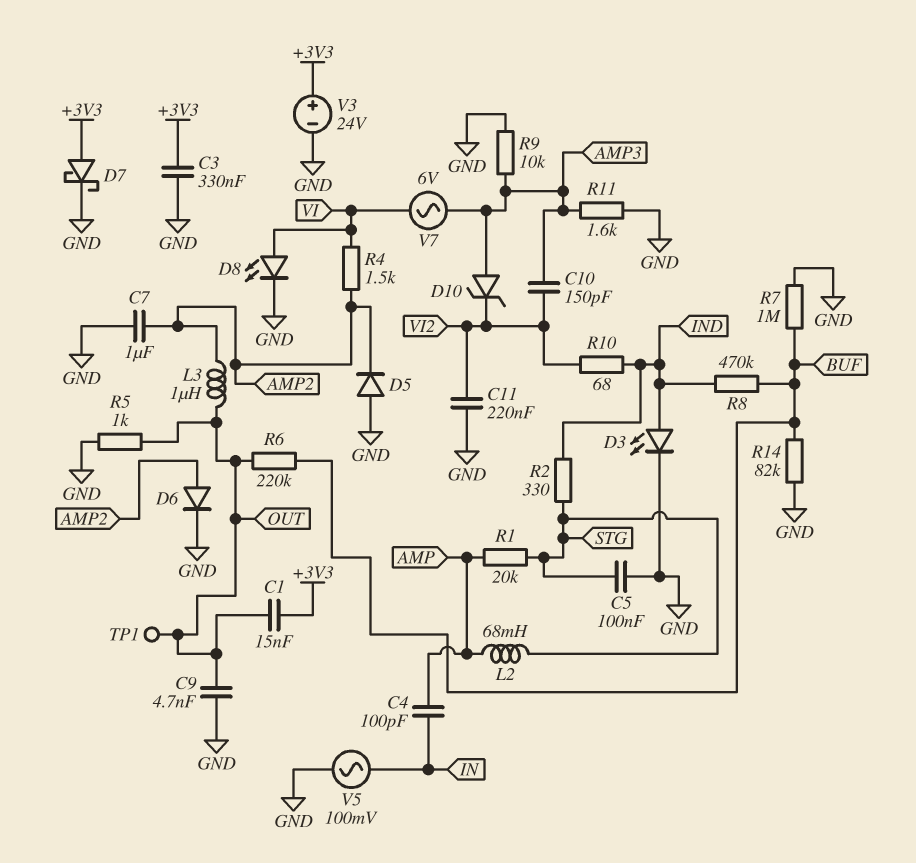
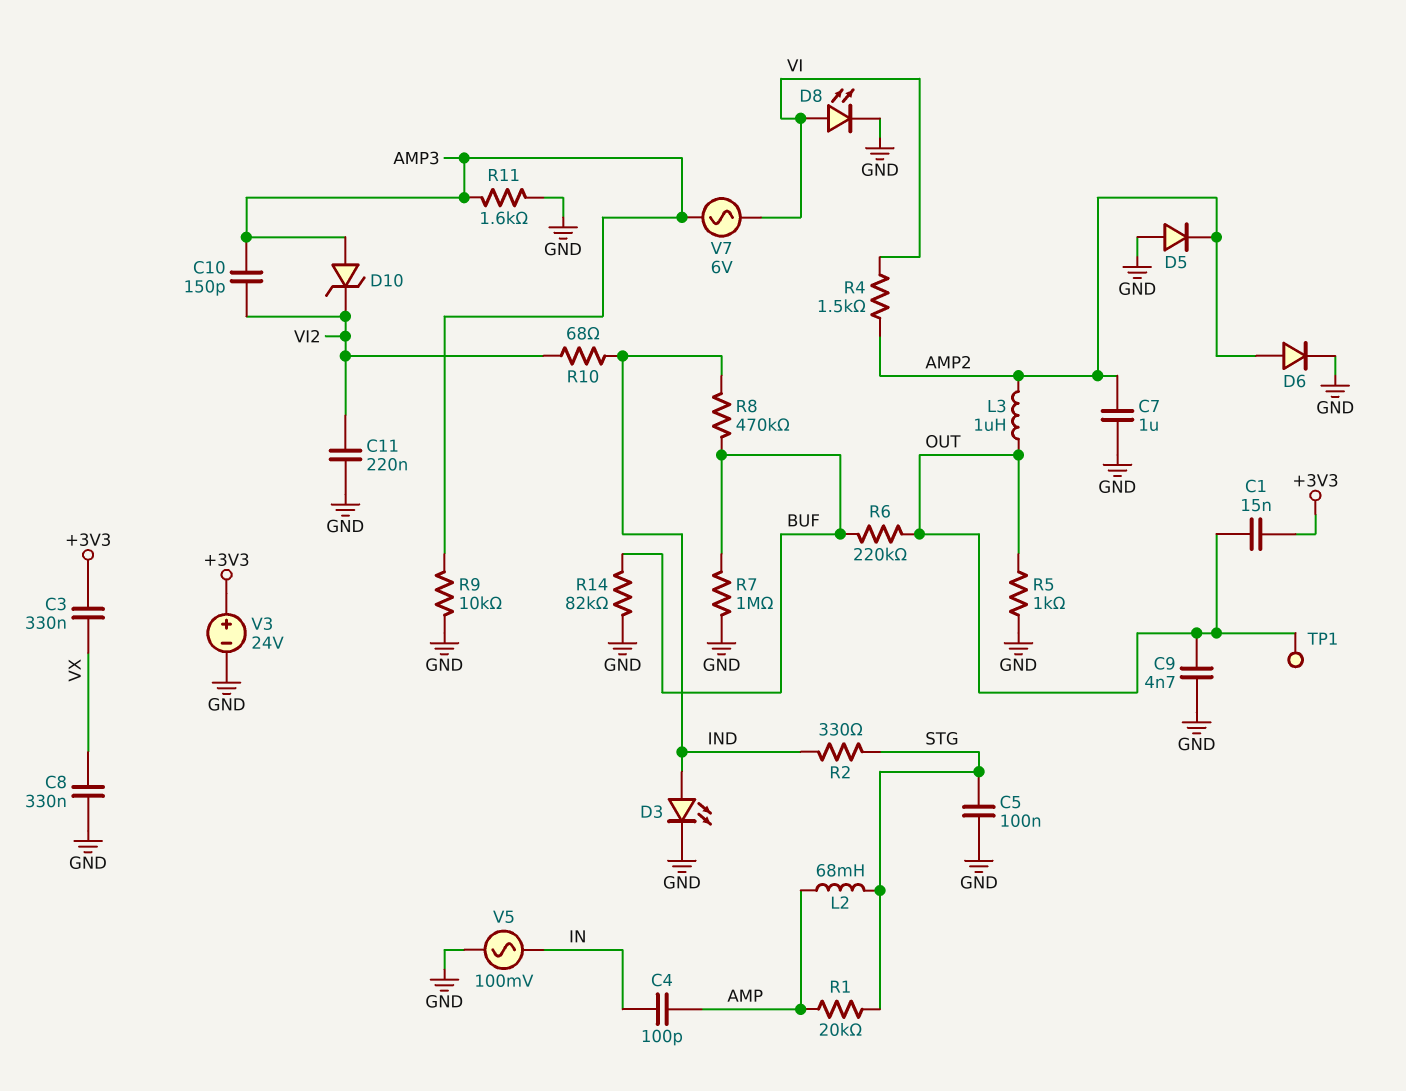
C3: 330nF (+3V3, GND) -> 330nF (+3V3, VX)
C8: none -> 330nF (GND, VX)
D7: schottky (A +3V3, K GND) -> none

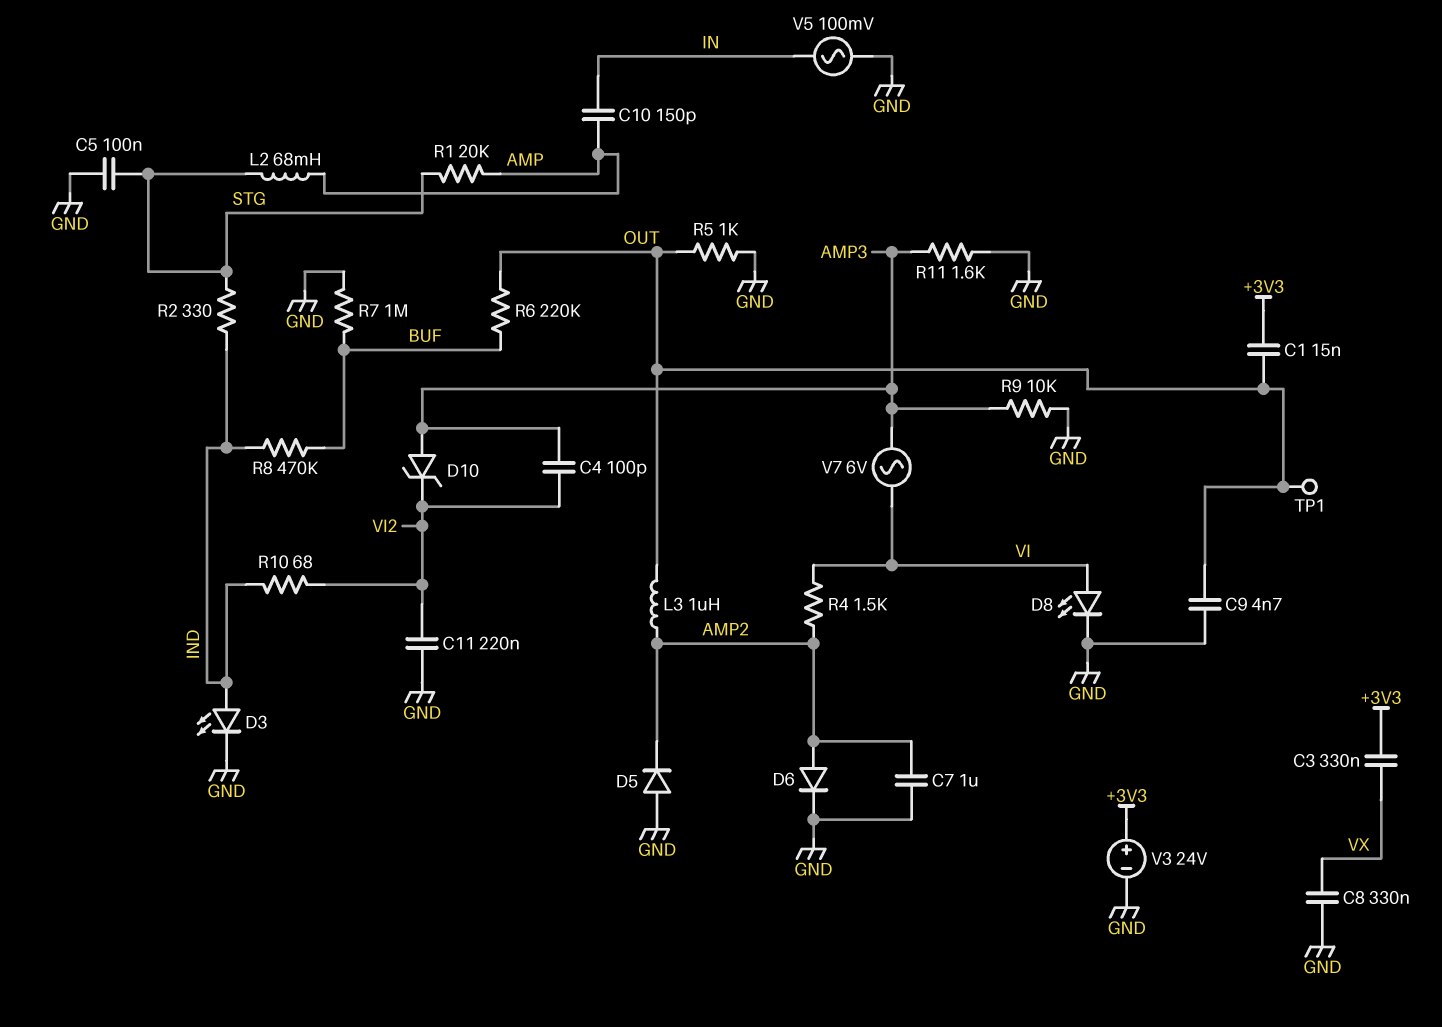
C4: 100pF (AMP, IN) -> 100pF (AMP3, VI2)
C10: 150pF (AMP3, VI2) -> 150pF (AMP, IN)
R14: 82k (BUF, GND) -> none

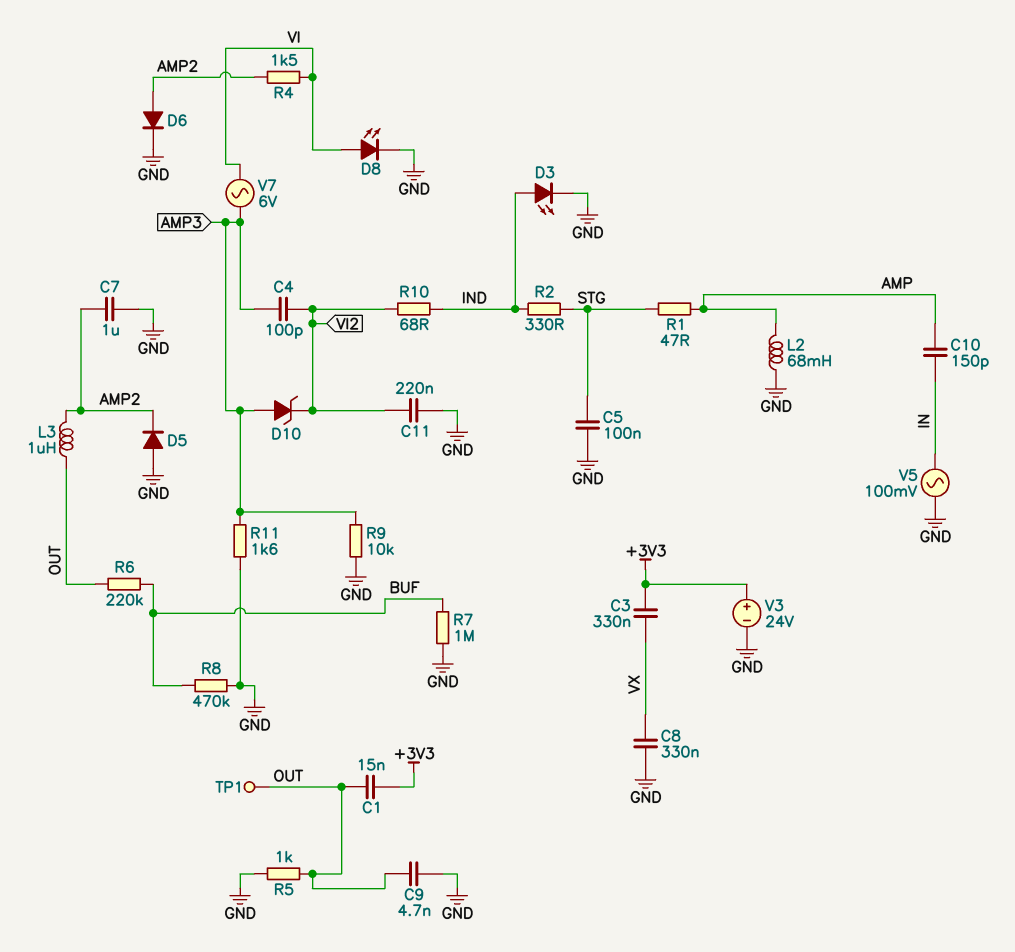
L2: 68mH (AMP, STG) -> 68mH (AMP, GND)
R1: 20k (AMP, STG) -> 47 (AMP, STG)
R8: 470k (BUF, IND) -> 470k (BUF, GND)

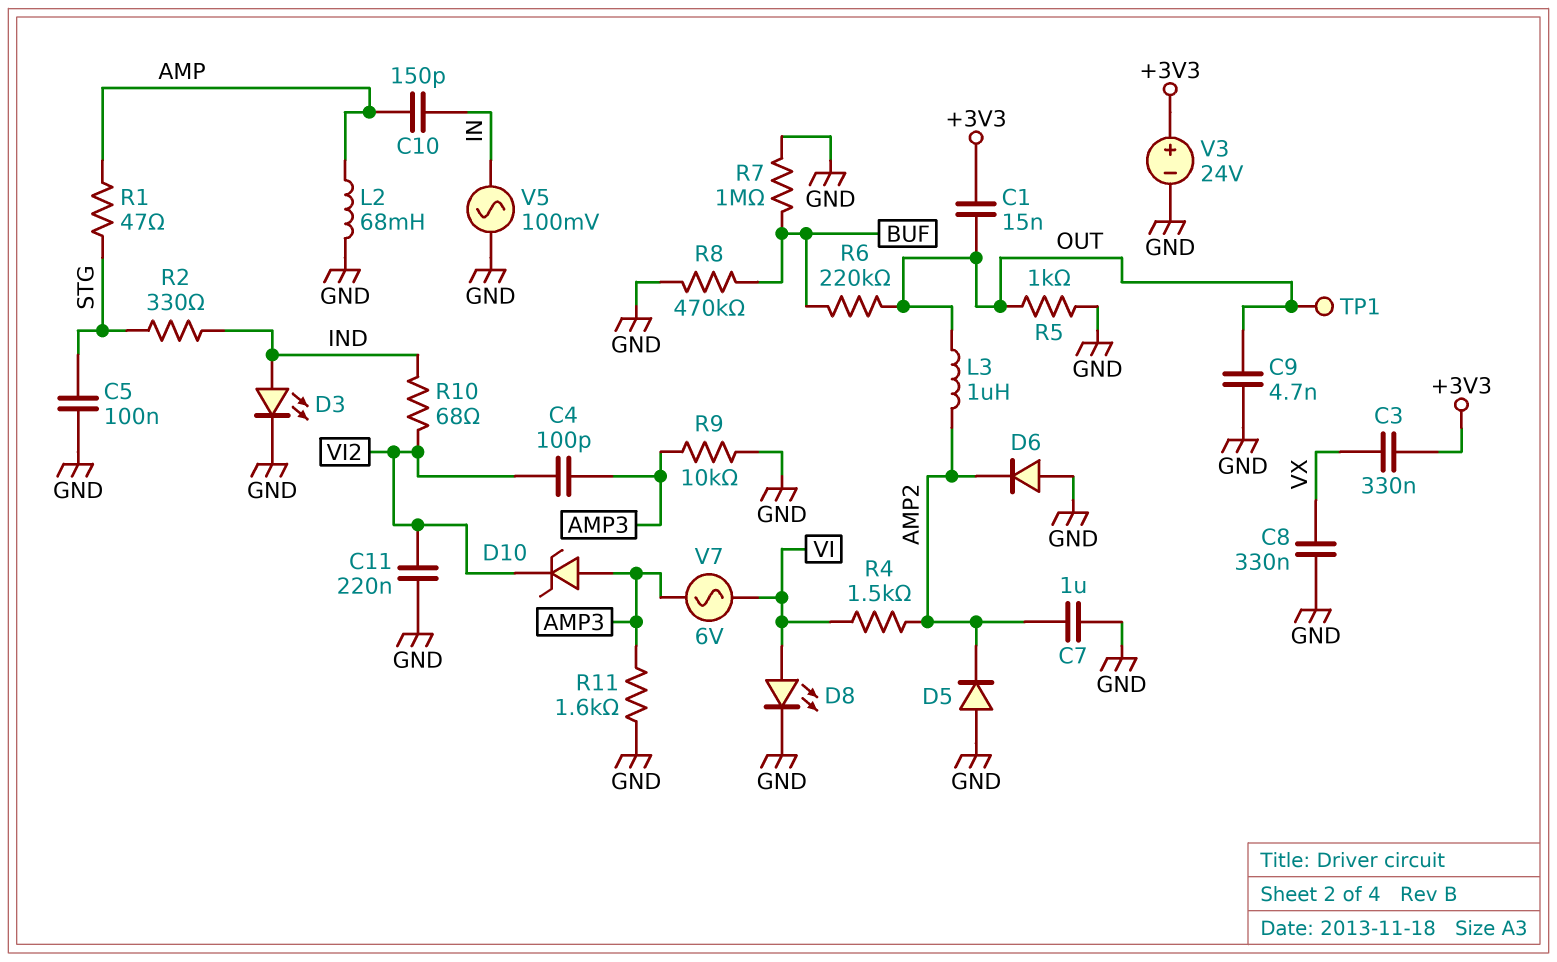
D6: diode (A AMP2, K GND) -> diode (A GND, K AMP2)

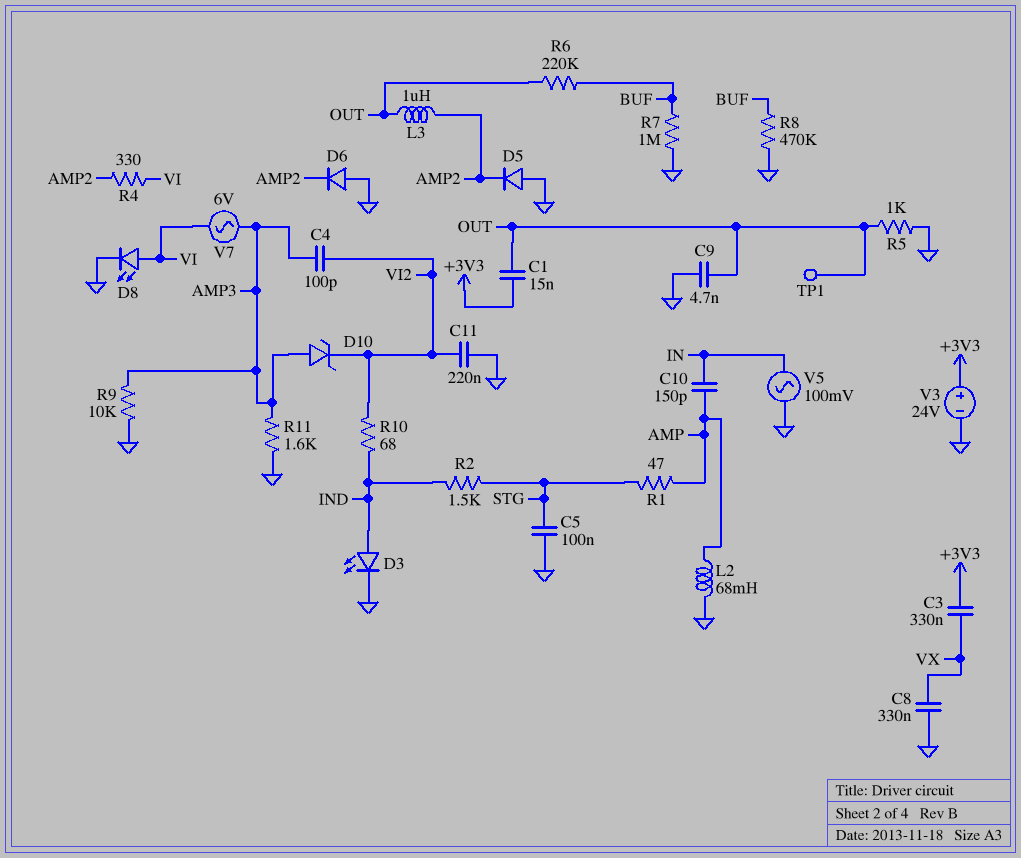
C7: 1uF (AMP2, GND) -> none
R2: 330 (IND, STG) -> 1.5k (IND, STG)
R4: 1.5k (AMP2, VI) -> 330 (AMP2, VI)

